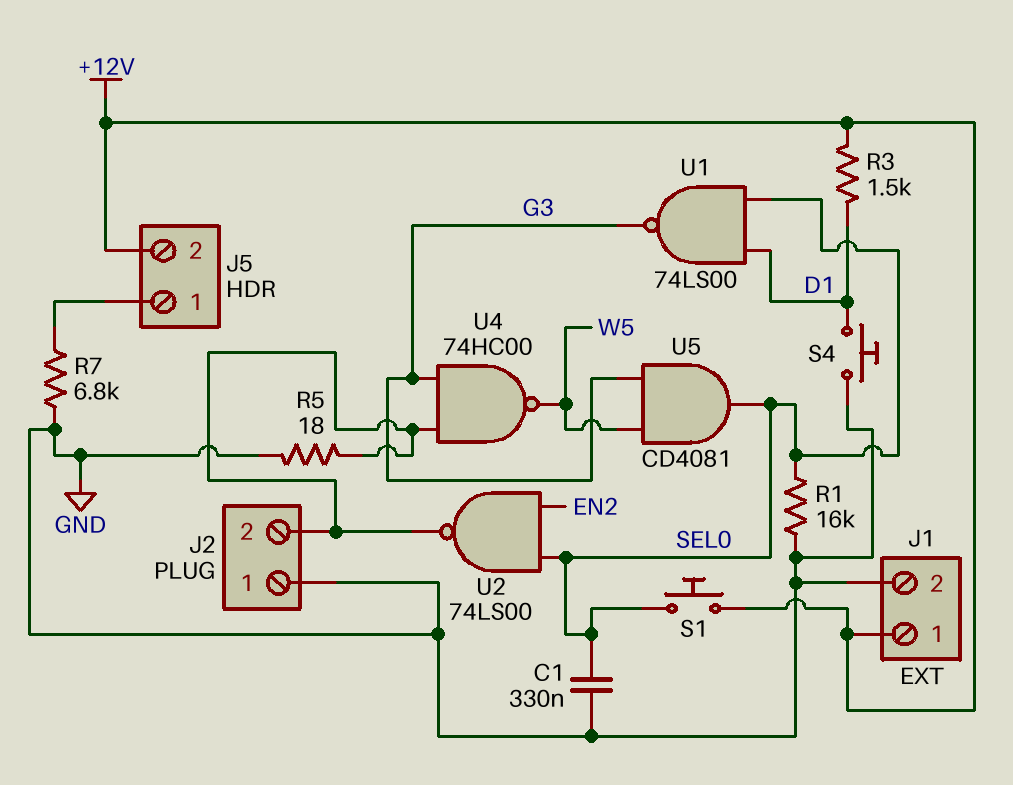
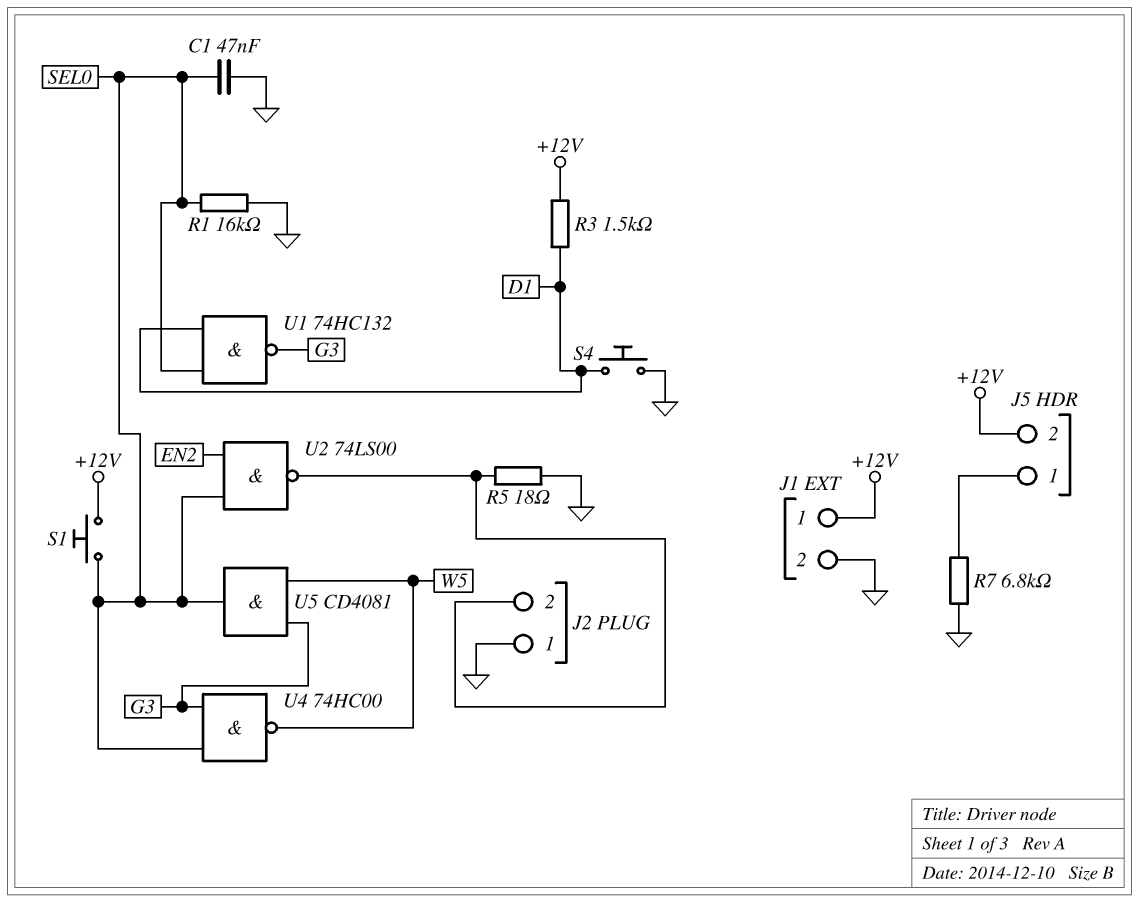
C1: 330nF (GND, SEL0) -> 47nF (GND, SEL0)
U1: NAND 74LS00 (in D1, in SEL0, out G3) -> NAND 74HC132 (in D1, in SEL0, out G3)
U4: NAND 74HC00 (in G3, in J2/2, out W5) -> NAND 74HC00 (in G3, in SEL0, out W5)

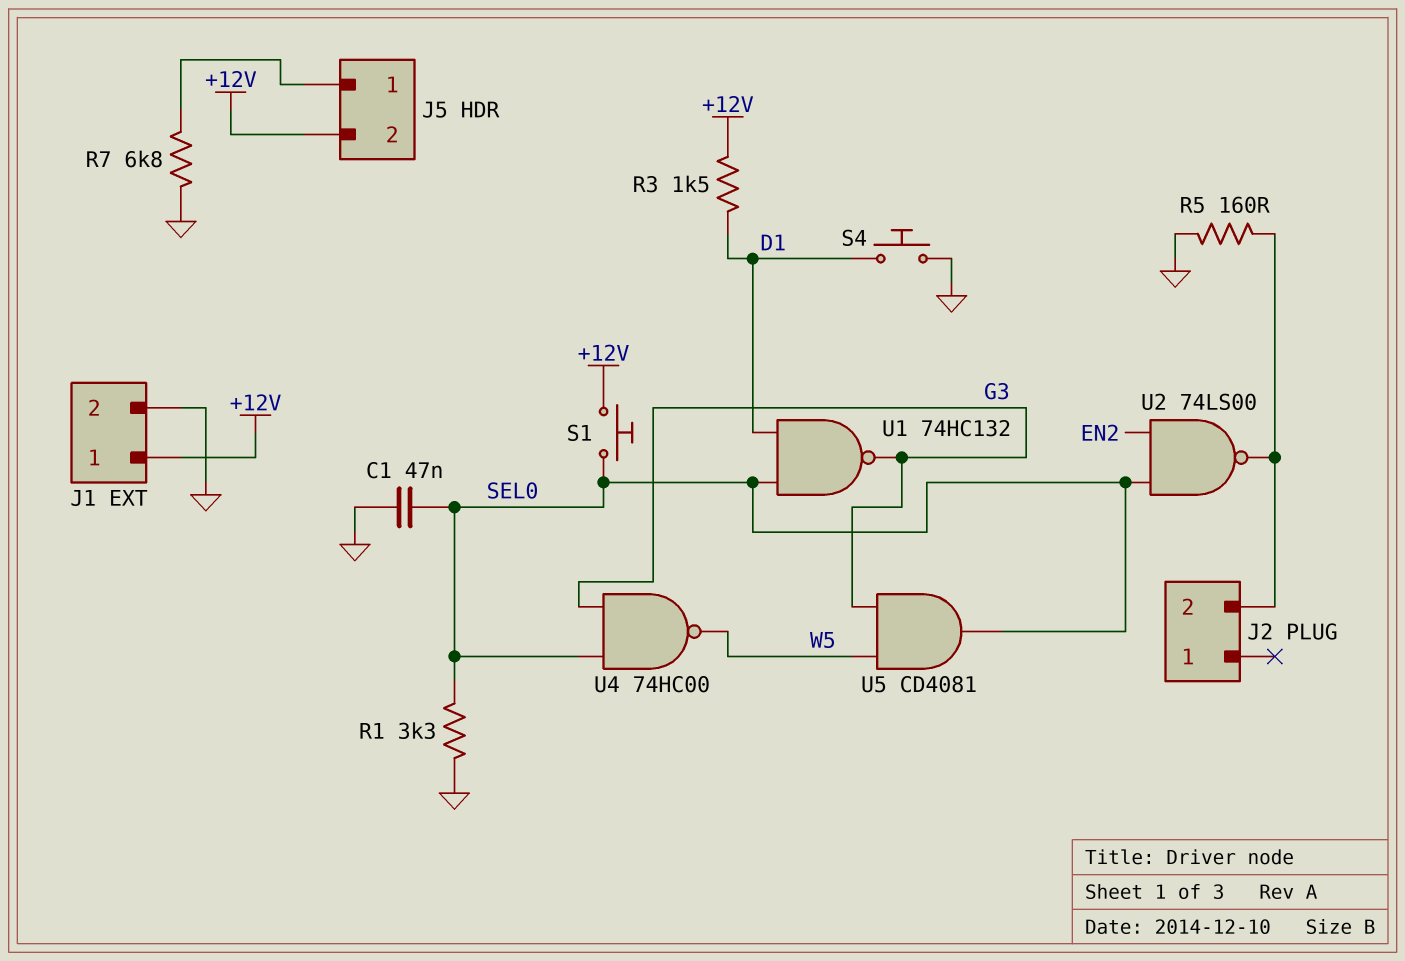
J2 pin 1: GND -> none
R1: 16k (GND, SEL0) -> 3.3k (GND, SEL0)
R5: 18 (GND, J2/2) -> 160 (GND, J2/2)

